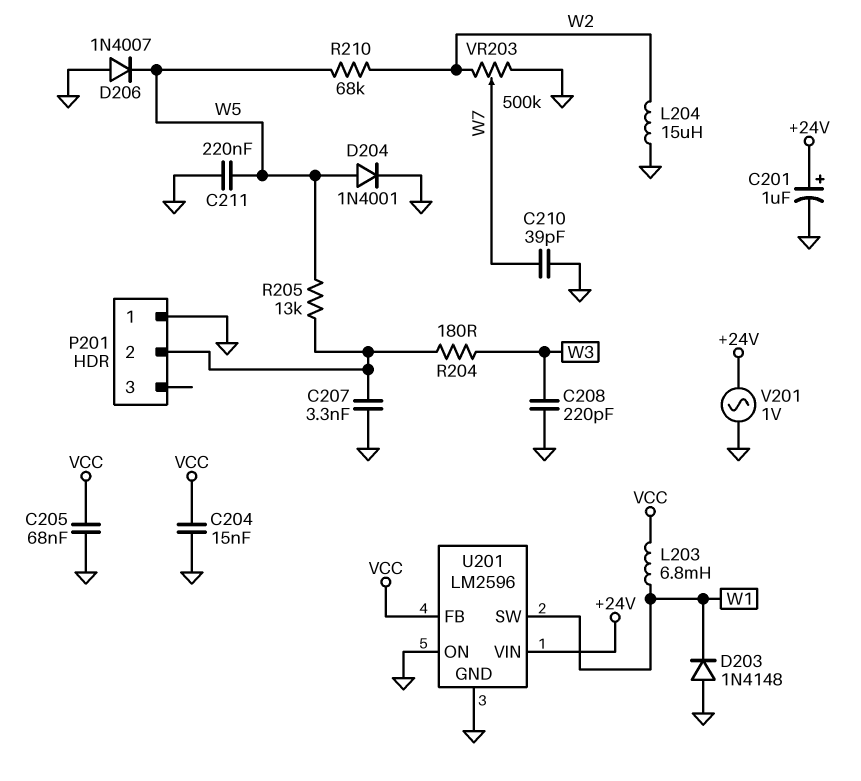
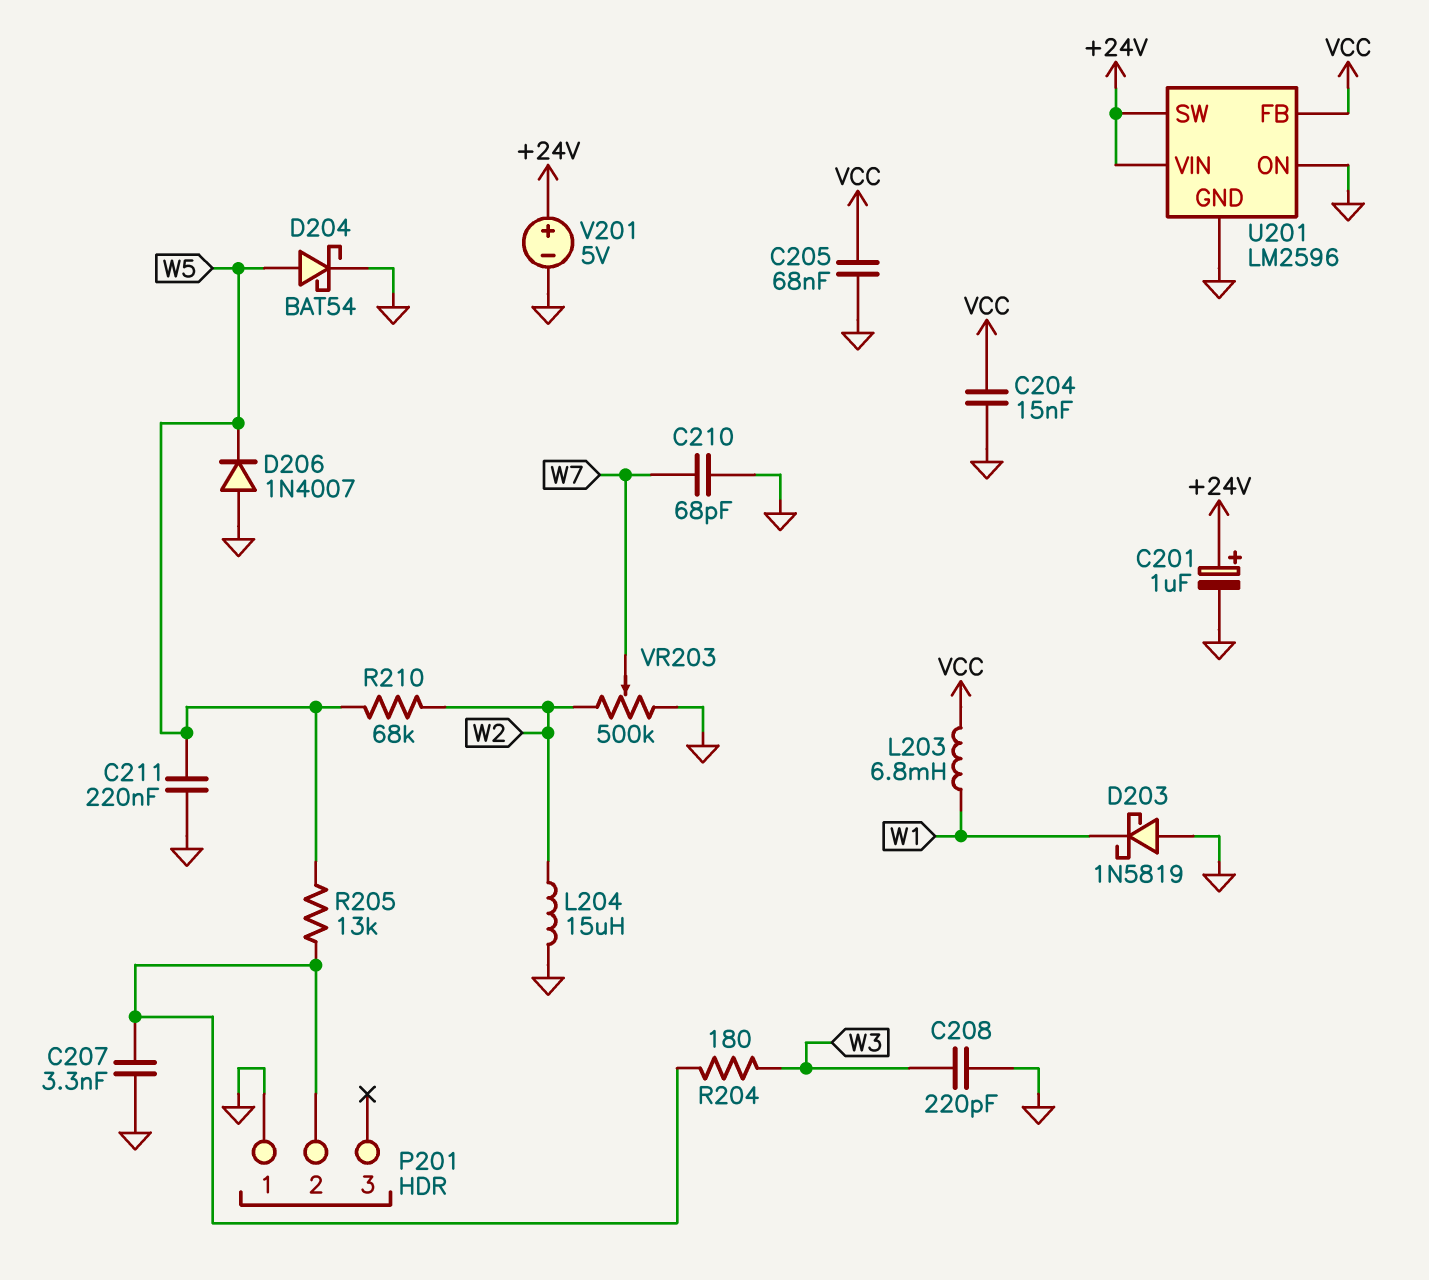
C210: 39pF (GND, W7) -> 68pF (GND, W7)
D203: diode 1N4148 (A GND, K W1) -> schottky 1N5819 (A GND, K W1)
D204: diode 1N4001 (A W5, K GND) -> schottky BAT54 (A W5, K GND)
U201 pin SW: W1 -> +24V
V201: AC 1V (+24V, GND) -> 5V (plus +24V, minus GND)

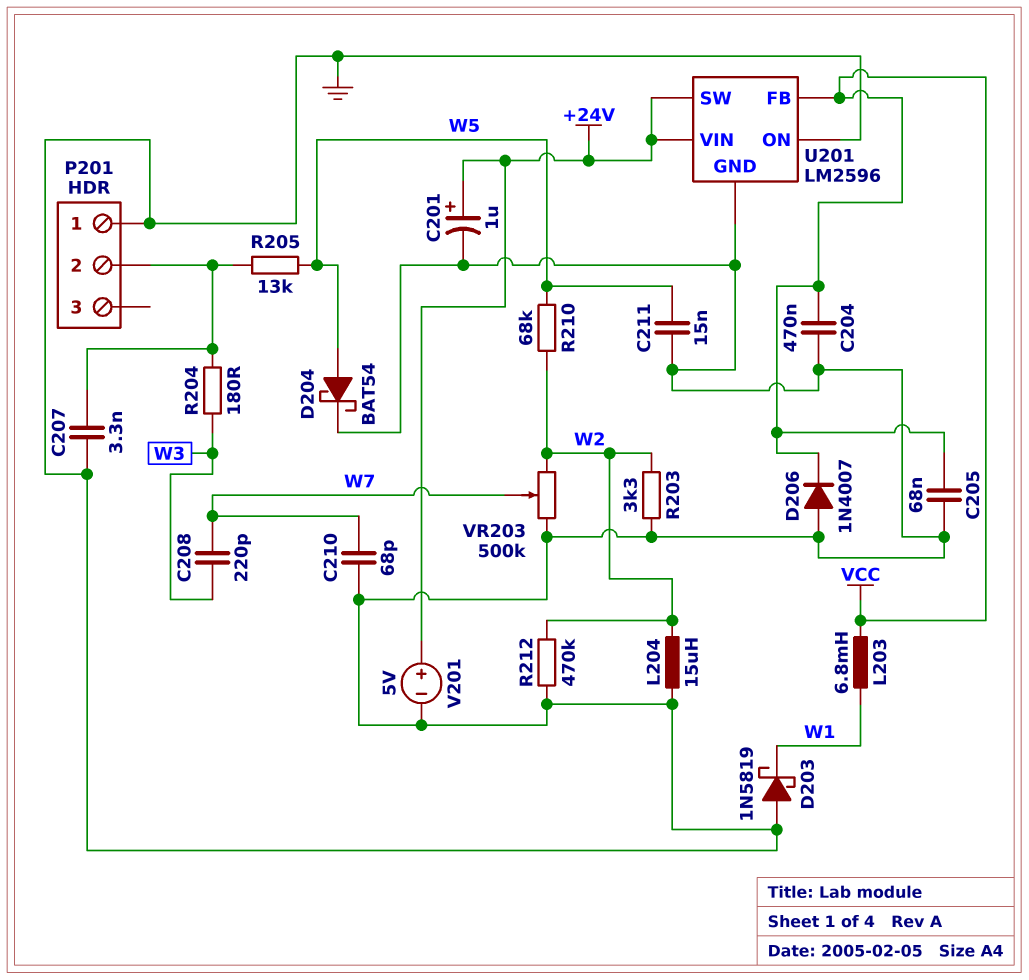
C204: 15nF (GND, VCC) -> 470nF (GND, VCC)
C208: 220pF (GND, W3) -> 220pF (W3, W7)
C211: 220nF (GND, W5) -> 15nF (GND, W5)
D206: diode 1N4007 (A GND, K W5) -> diode 1N4007 (A GND, K VCC)
R203: none -> 3.3k (GND, W2)
R212: none -> 470k (GND, W2)

